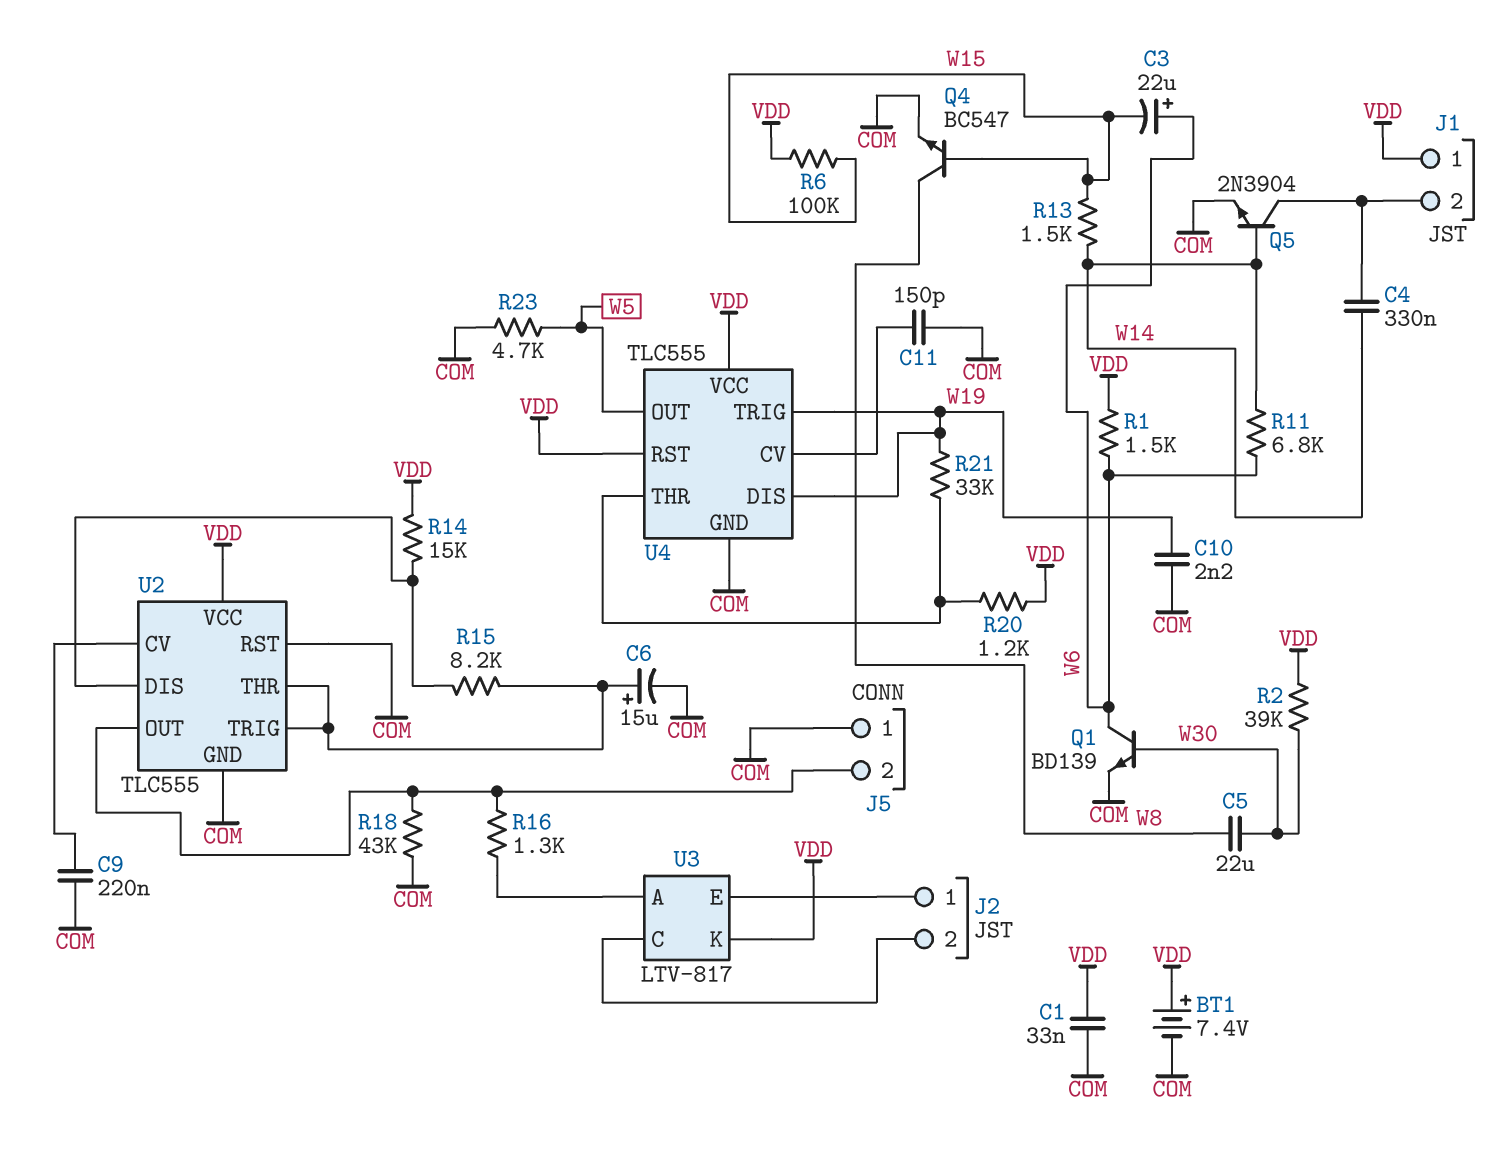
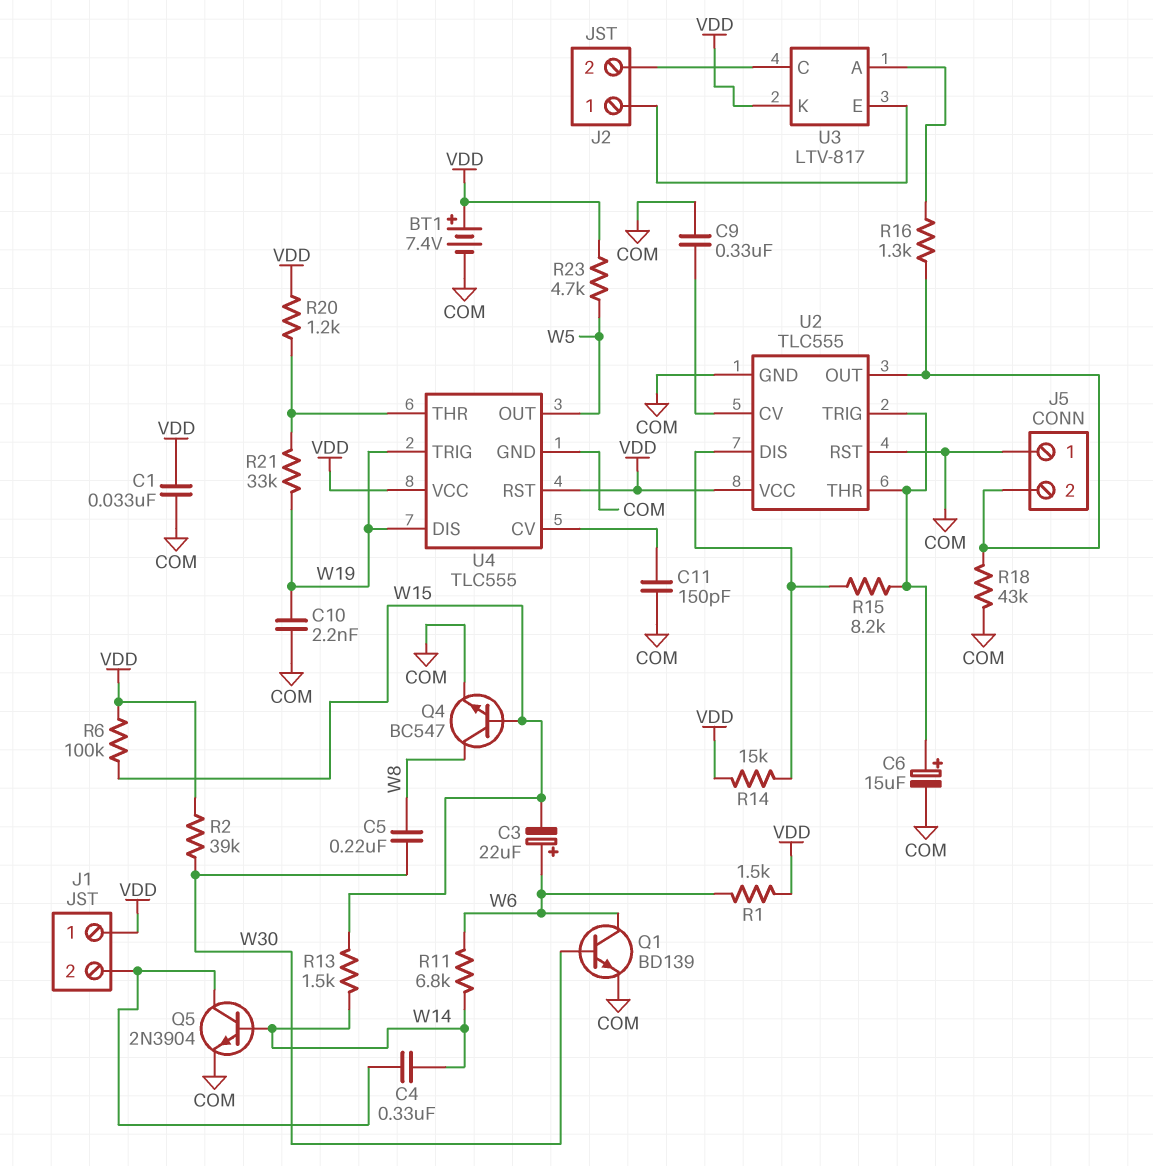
C5: 22uF (W8, W30) -> 220nF (W8, W30)
C9: 220nF (COM, U2/CV) -> 330nF (COM, U2/CV)
R23: 4.7k (COM, W5) -> 4.7k (VDD, W5)

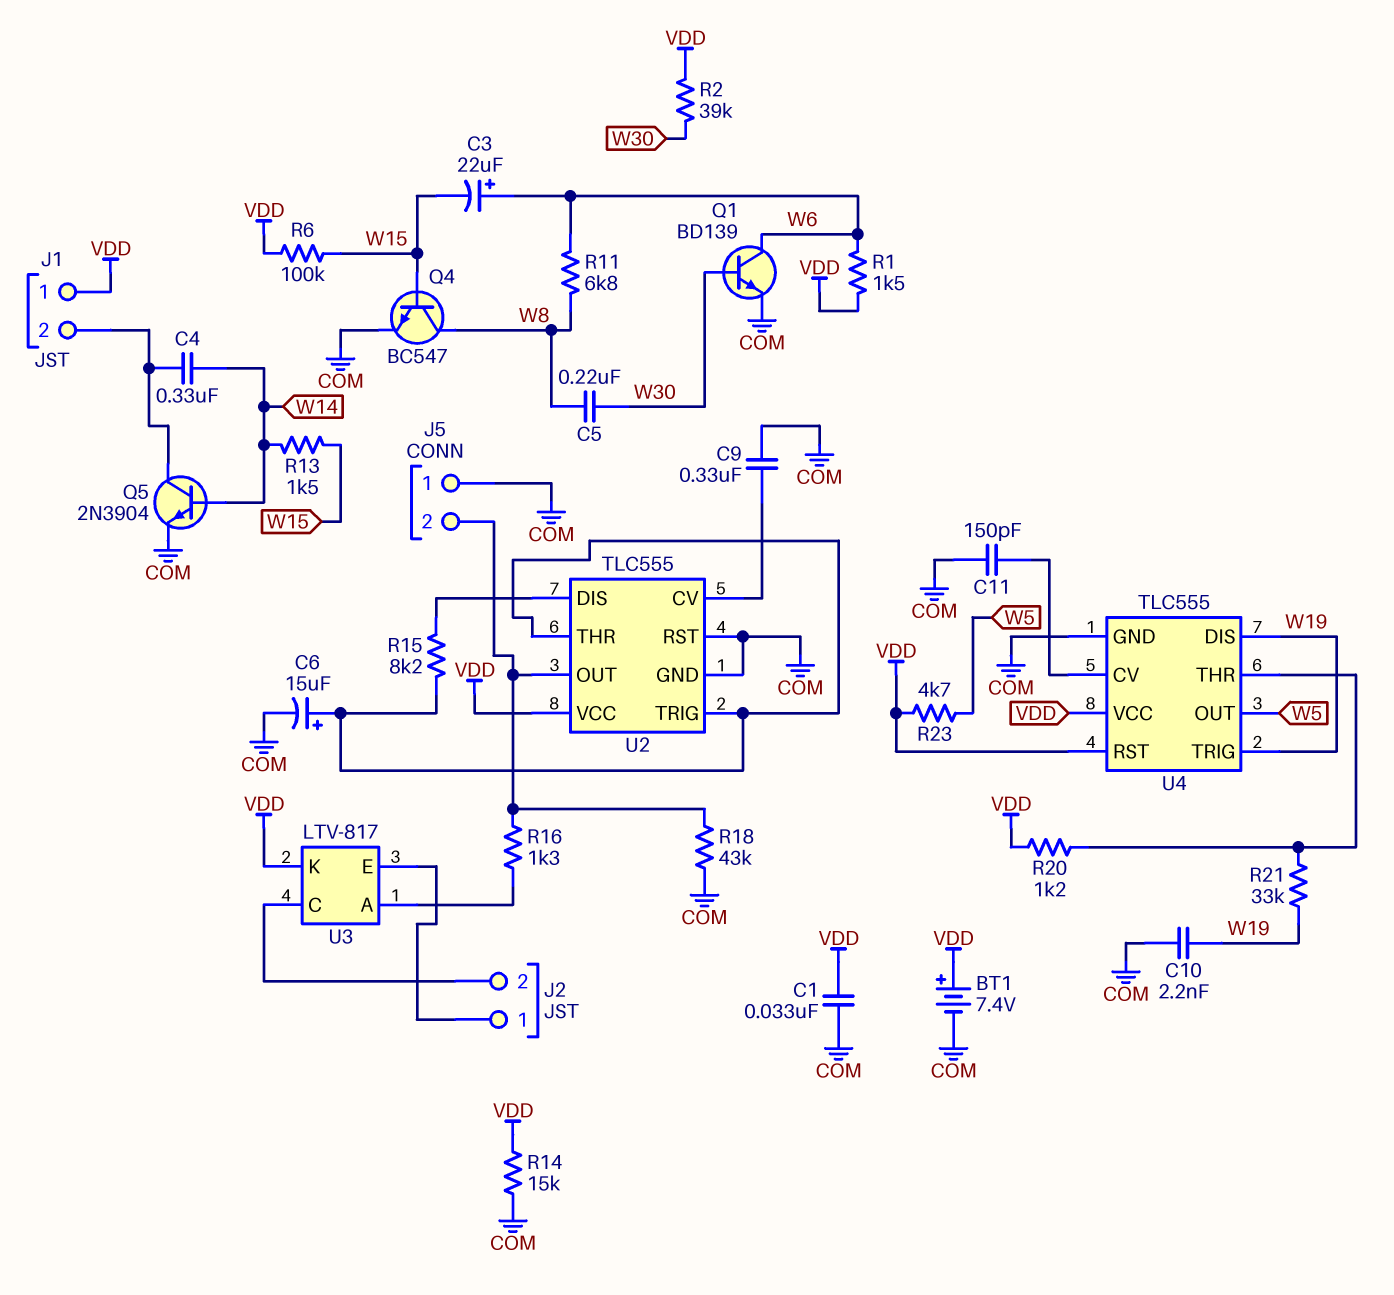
R11: 6.8k (W6, W14) -> 6.8k (W6, W8)
R14: 15k (U2/DIS, VDD) -> 15k (COM, VDD)

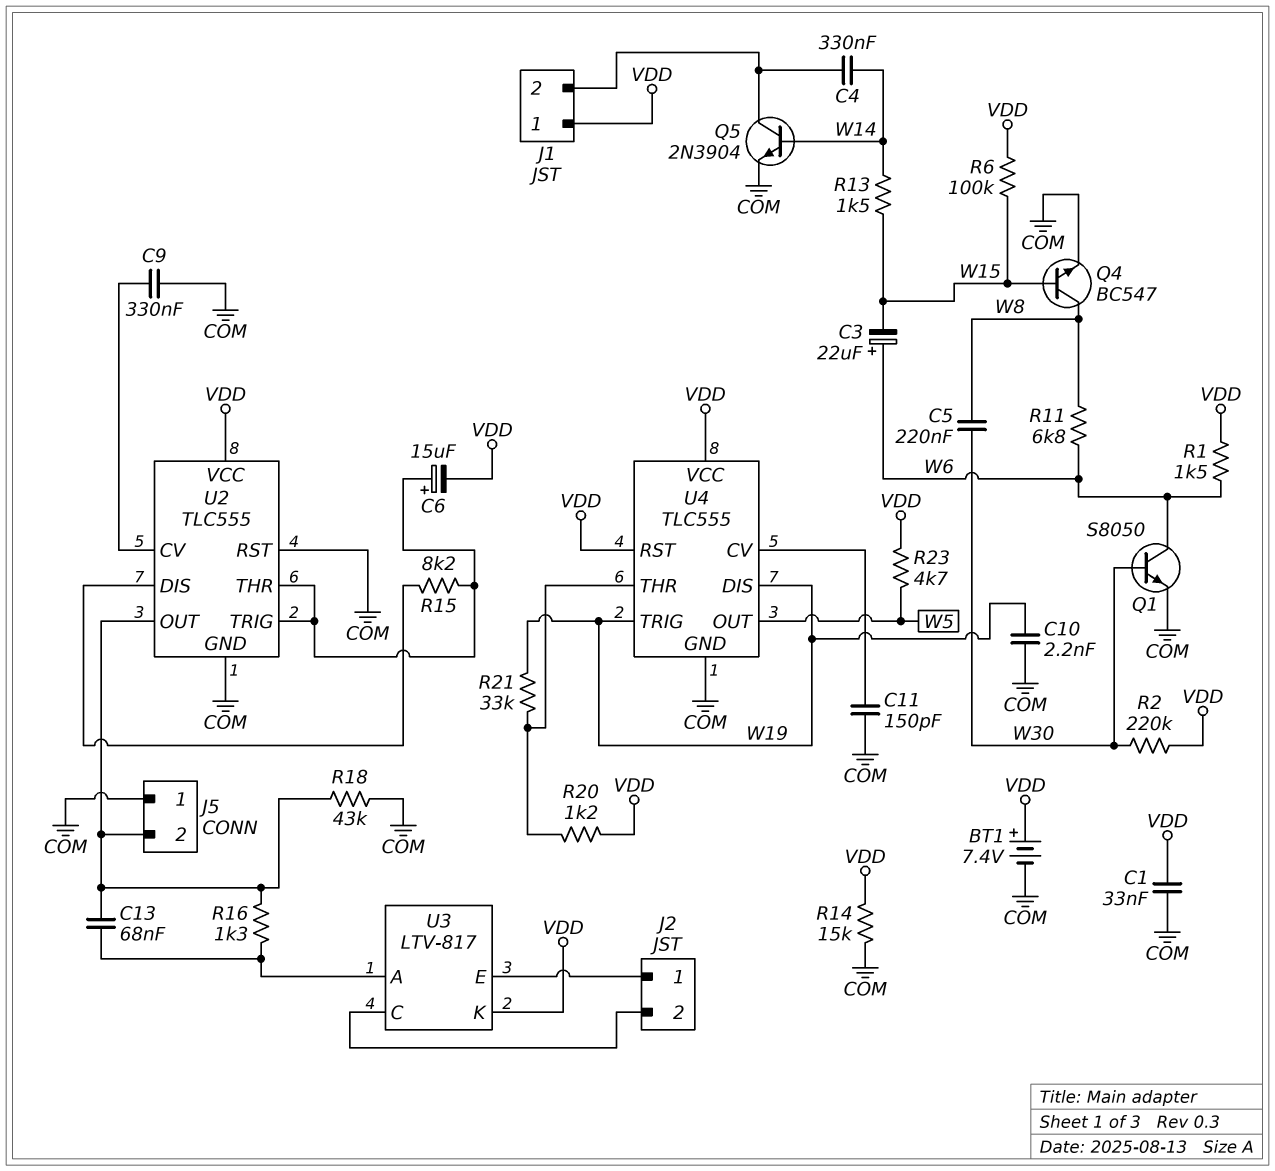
C6: 15uF (plus U2/THR, minus COM) -> 15uF (plus U2/THR, minus VDD)
C13: none -> 68nF (J5/2, U3/A)
Q1: NPN BD139 (B W30, C W6, E COM) -> NPN S8050 (B W30, C W6, E COM)
R2: 39k (VDD, W30) -> 220k (VDD, W30)

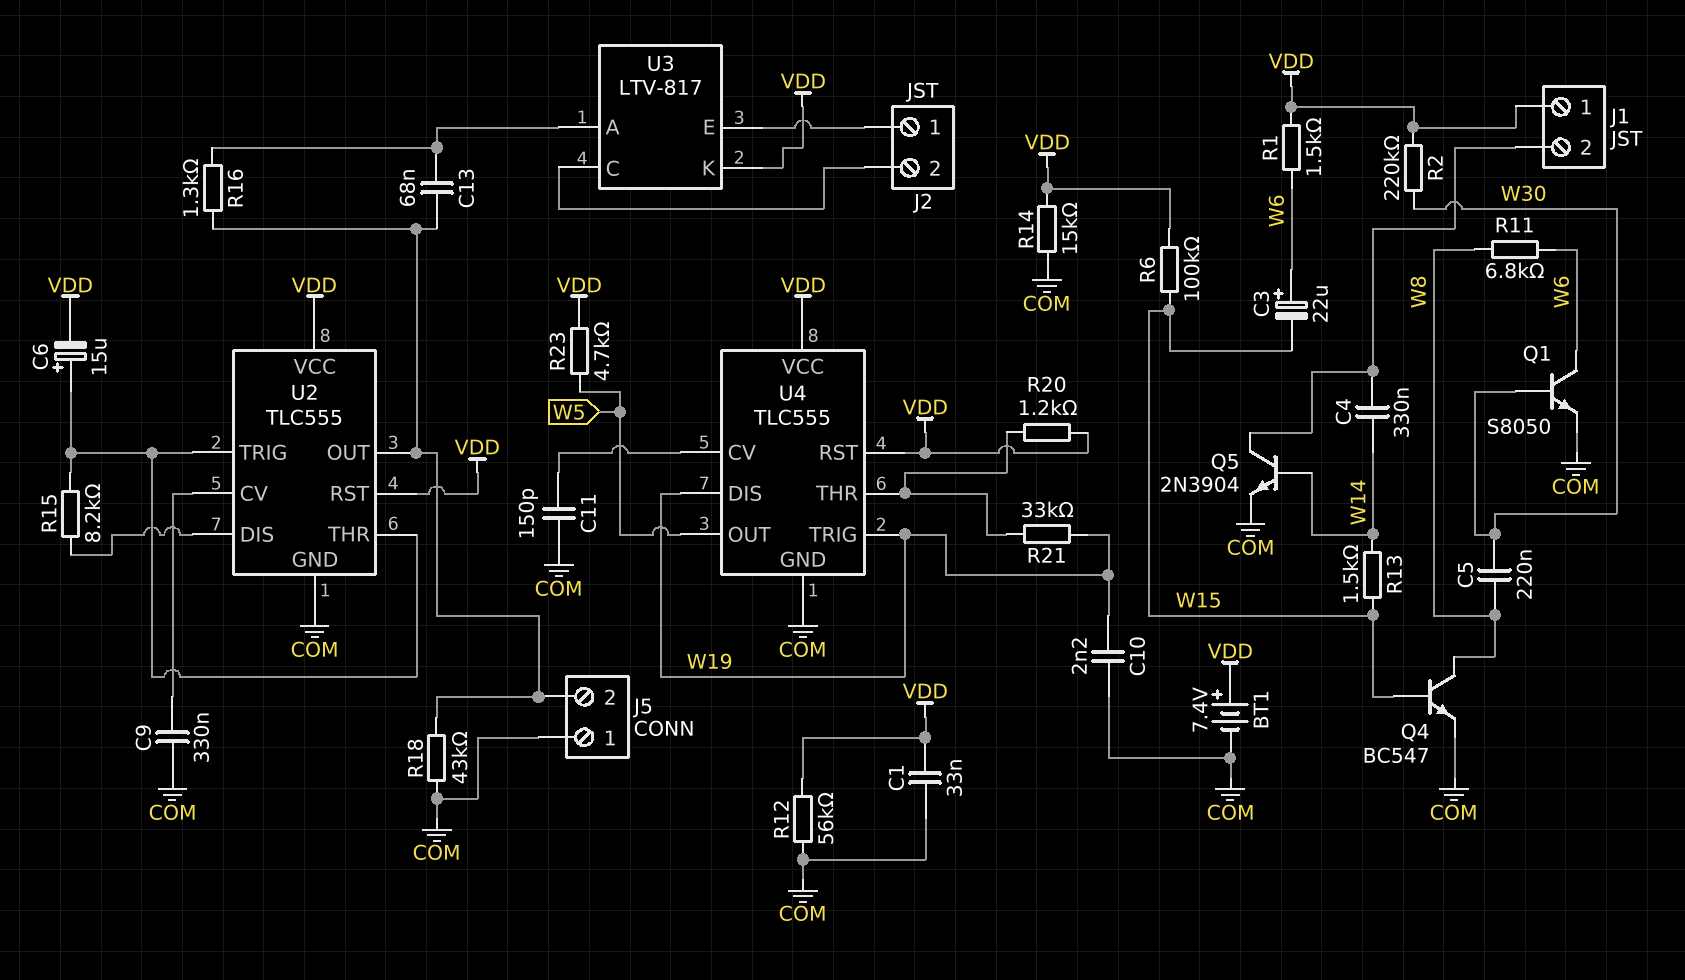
R12: none -> 56k (COM, VDD)
U2 pin RST: COM -> VDD

